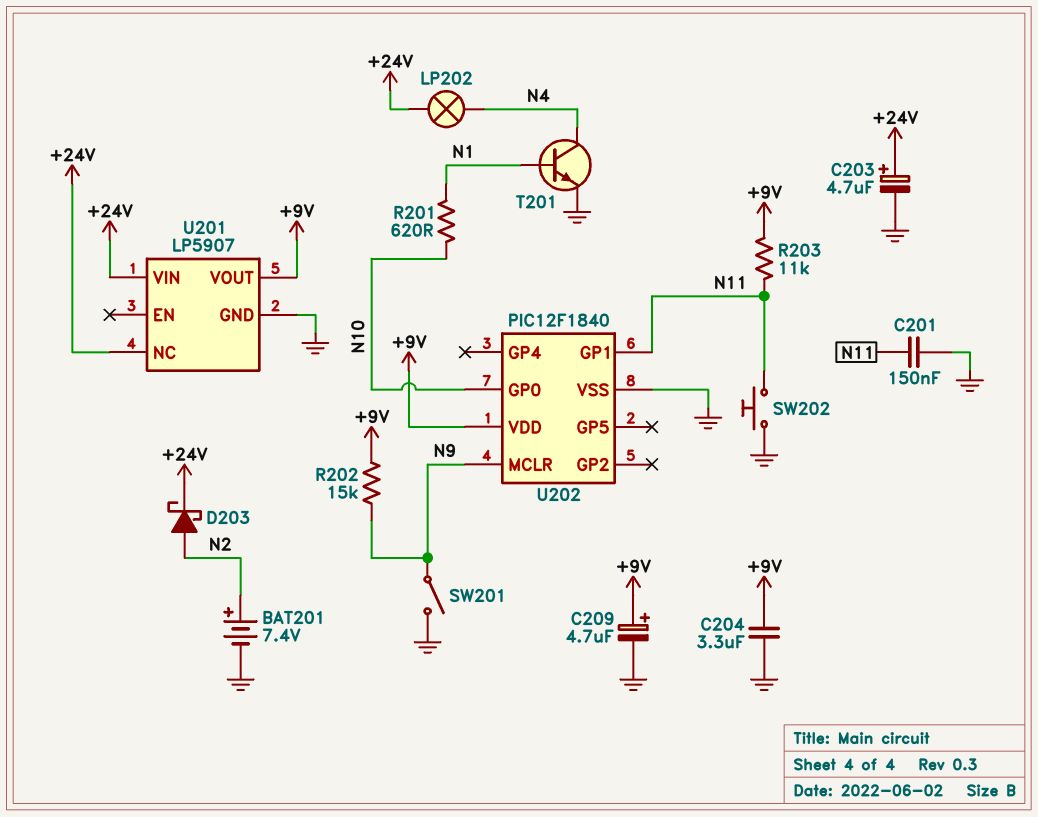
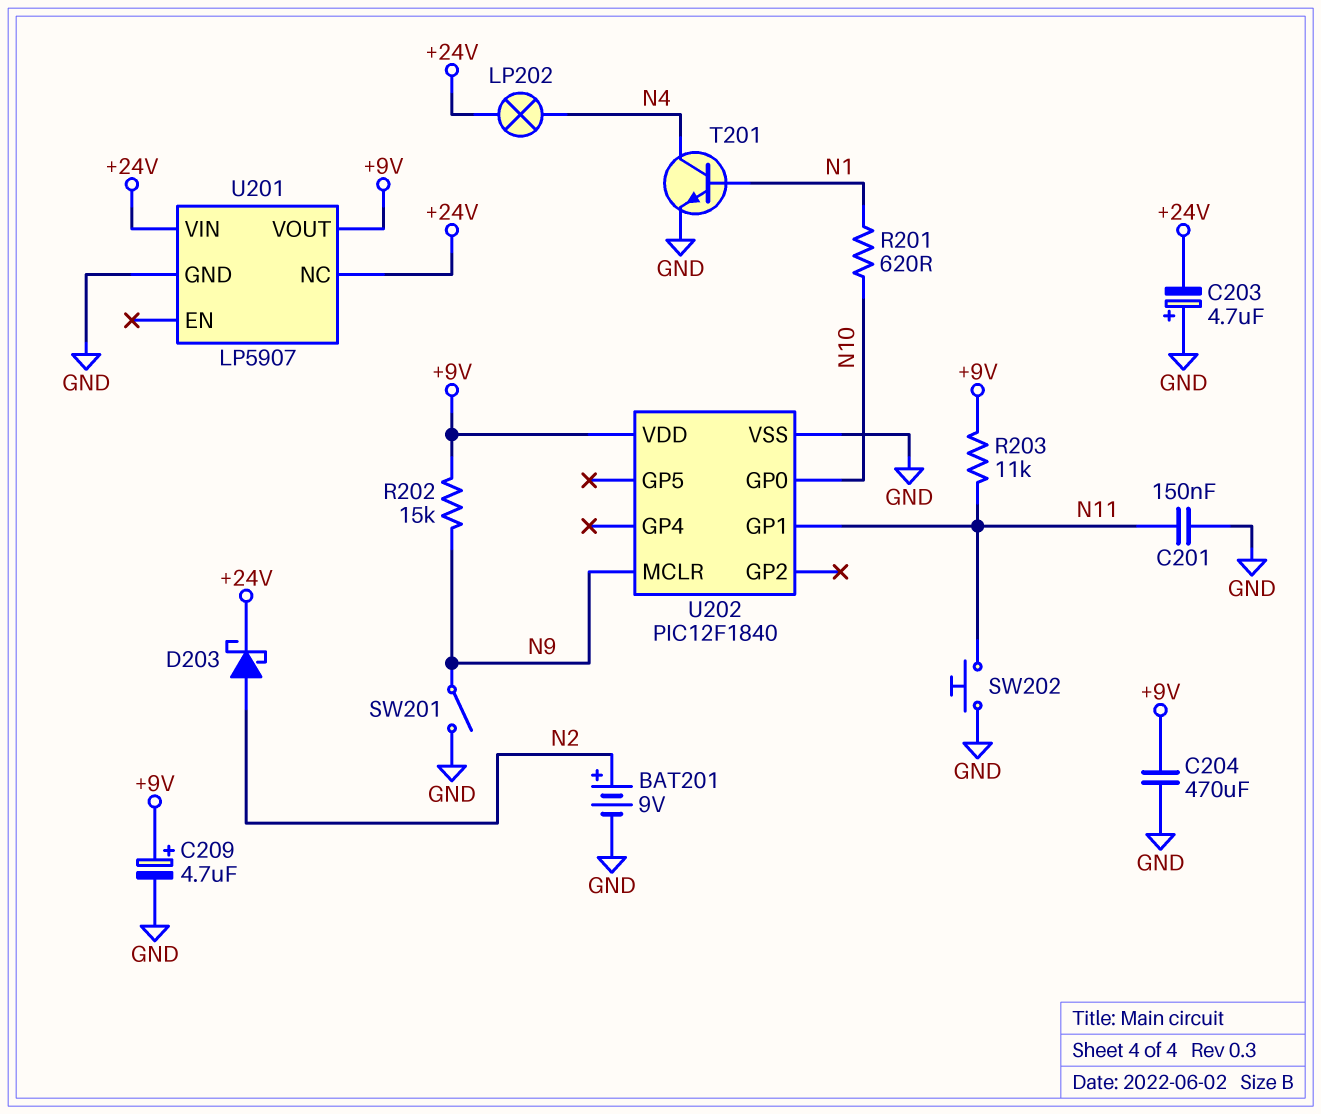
BAT201: 7.4V (plus N2, minus GND) -> 9V (plus N2, minus GND)
C203: 4.7uF (plus +24V, minus GND) -> 4.7uF (plus GND, minus +24V)
C204: 3.3uF (+9V, GND) -> 470uF (+9V, GND)

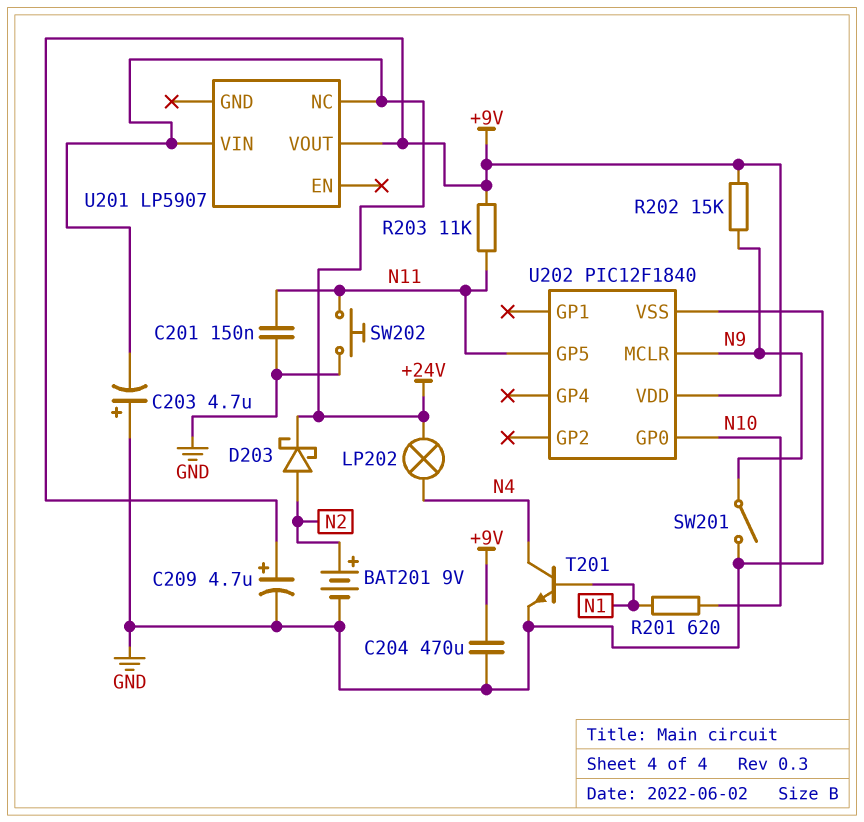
U201 pin GND: GND -> none
U202 pin GP1: N11 -> none
U202 pin GP5: none -> N11

